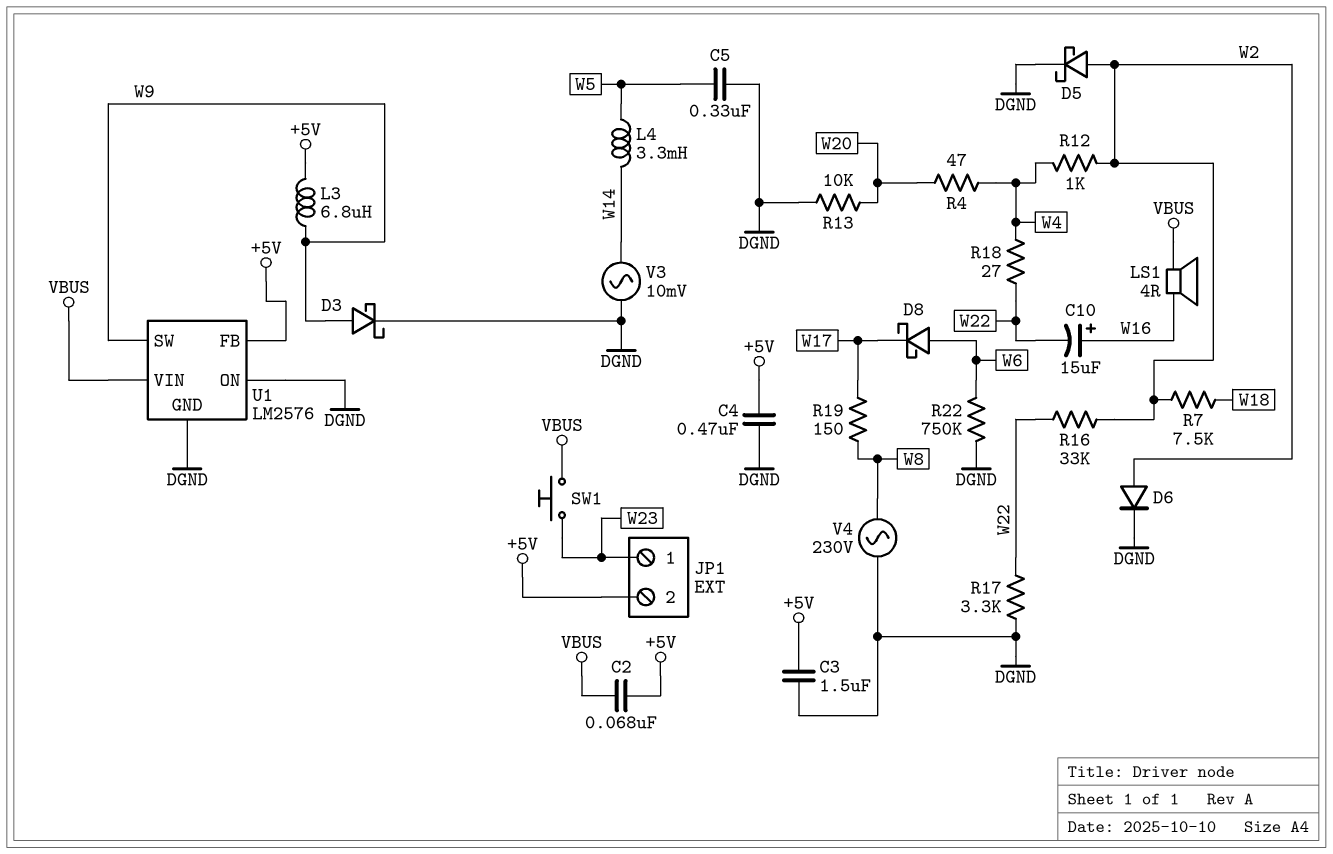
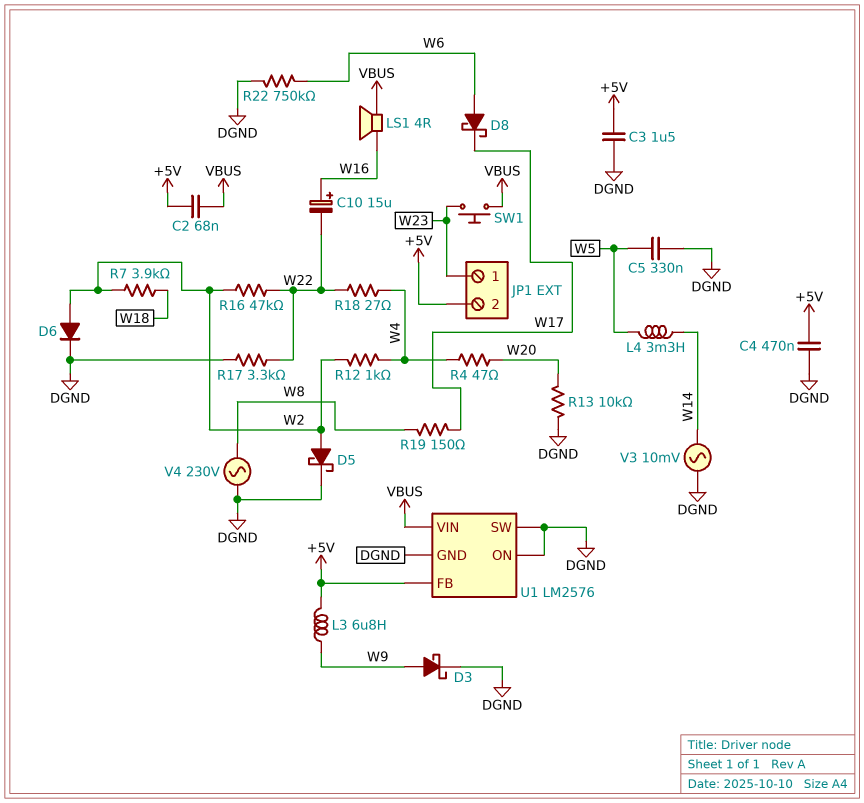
R7: 7.5k (W2, W18) -> 3.9k (W2, W18)
R16: 33k (W2, W22) -> 47k (W2, W22)
U1 pin SW: W9 -> DGND

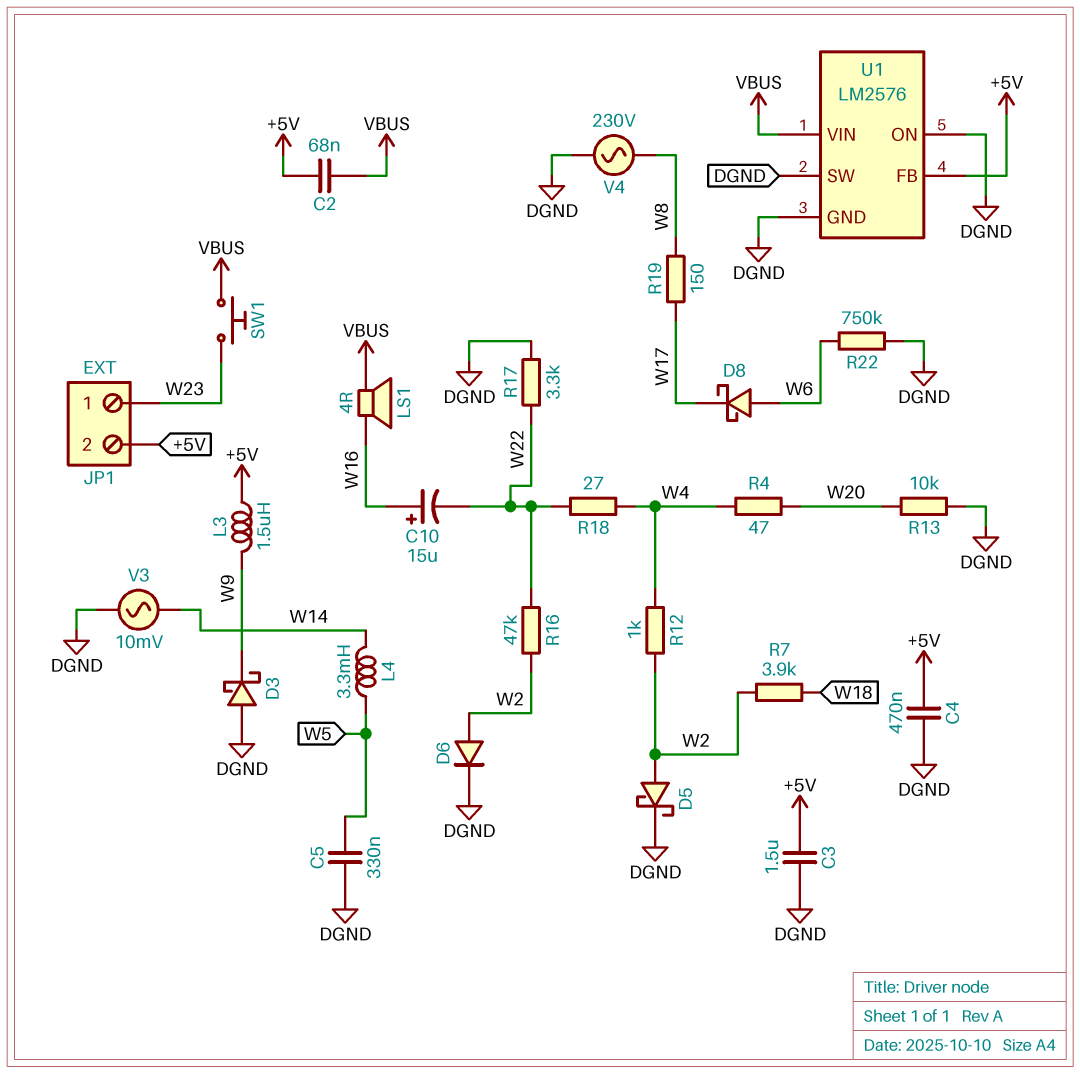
D3: schottky (A W9, K DGND) -> schottky (A DGND, K W9)
L3: 6.8uH (+5V, W9) -> 1.5uH (+5V, W9)

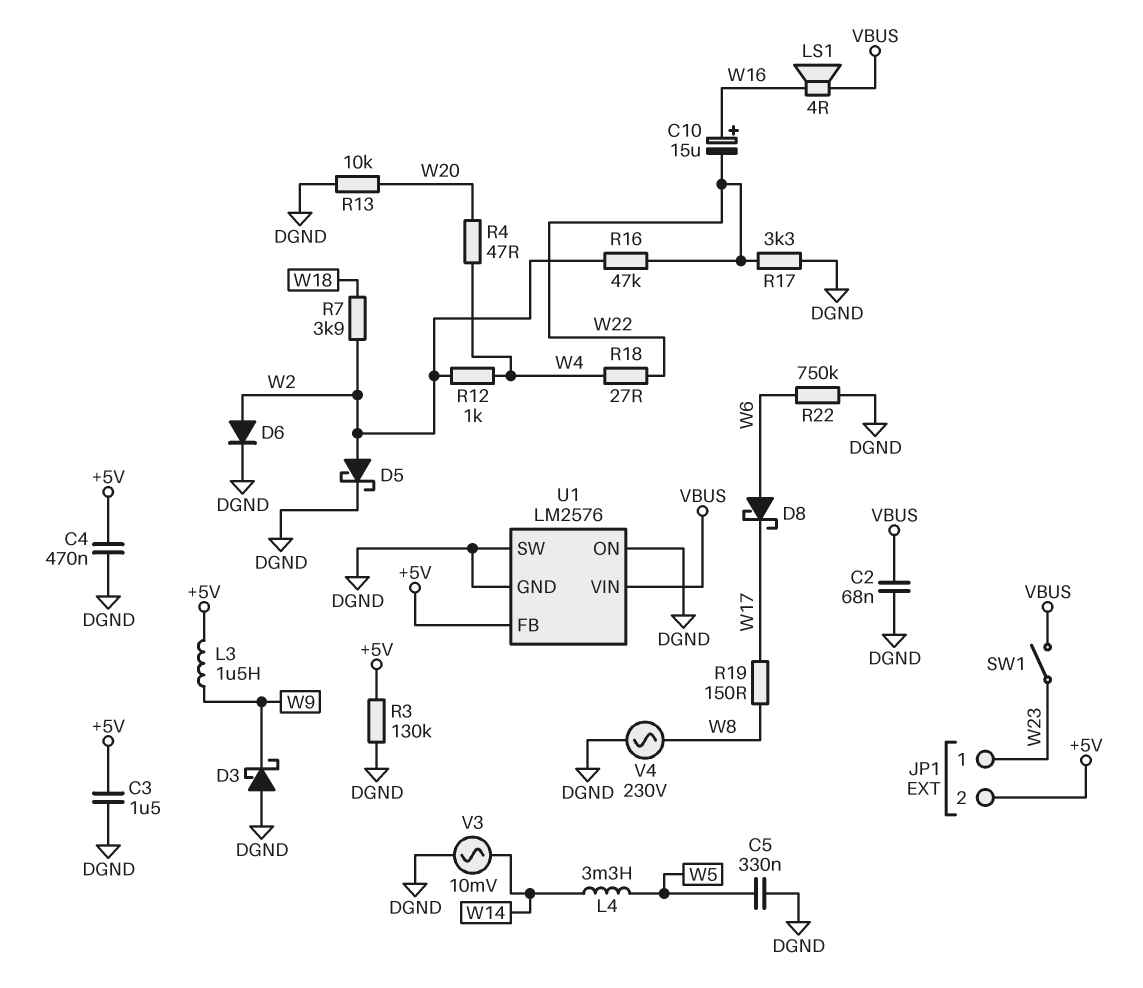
C2: 68nF (+5V, VBUS) -> 68nF (DGND, VBUS)
R3: none -> 130k (+5V, DGND)
SW1: button (VBUS, W23) -> switch (VBUS, W23)

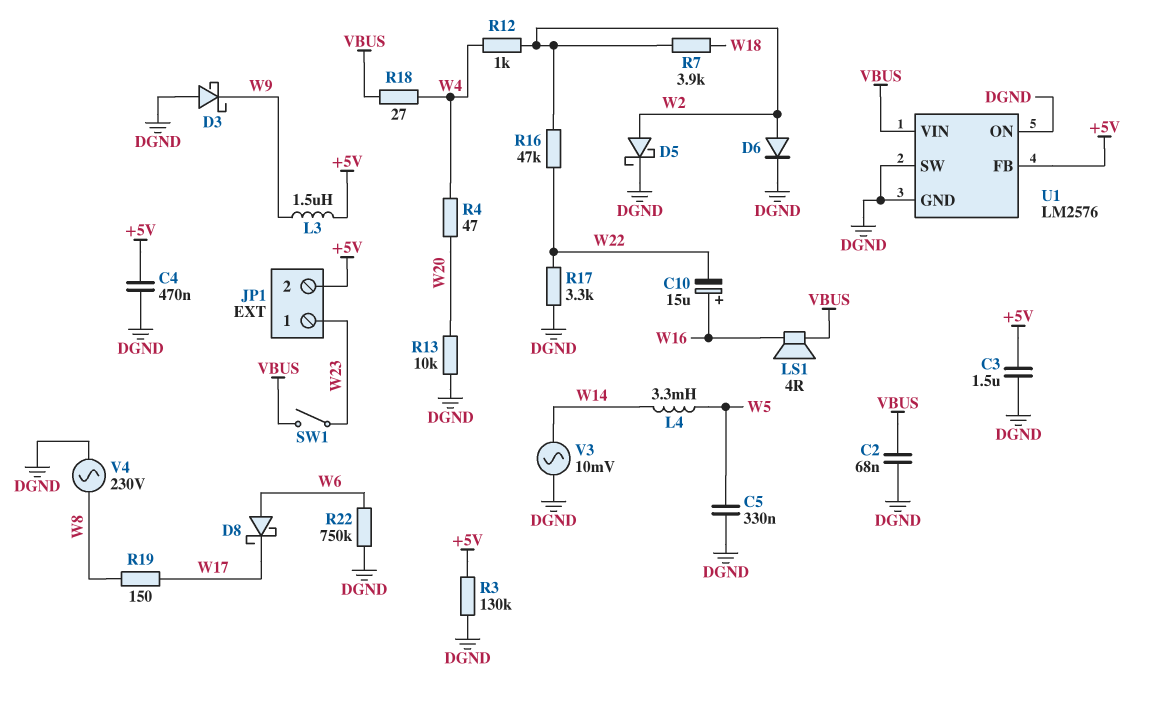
R18: 27 (W4, W22) -> 27 (VBUS, W4)

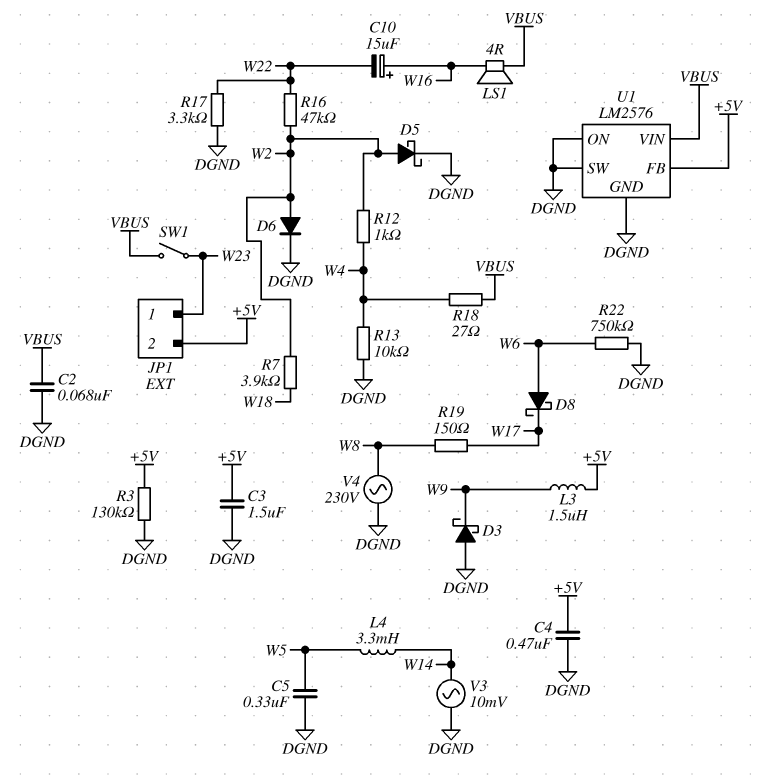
R4: 47 (W4, W20) -> none
R13: 10k (DGND, W20) -> 10k (DGND, W4)

